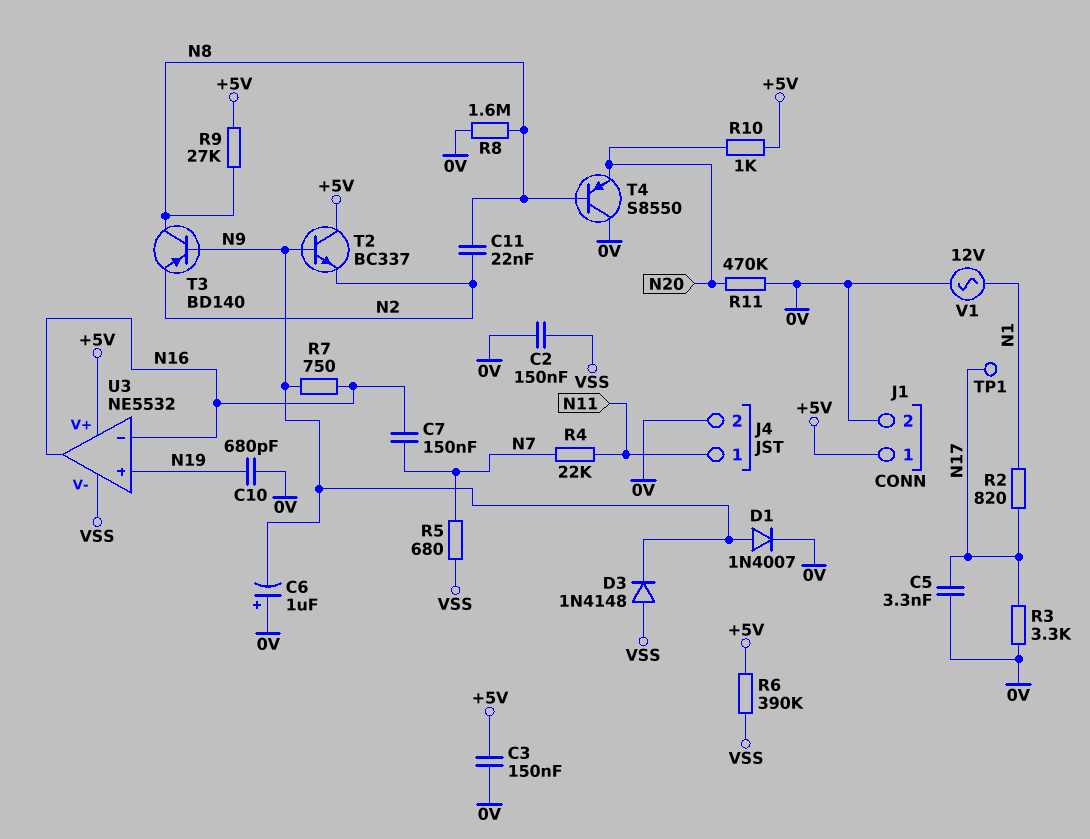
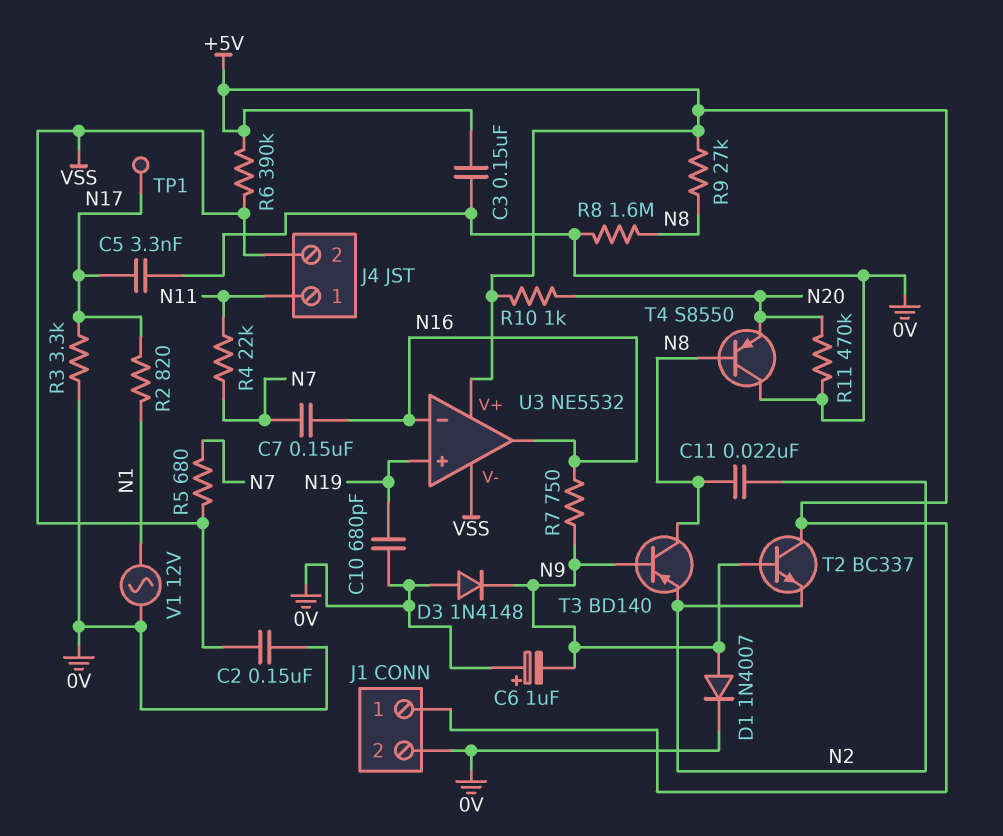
D3: diode 1N4148 (A VSS, K N9) -> diode 1N4148 (A 0V, K N9)
J4 pin 2: 0V -> VSS

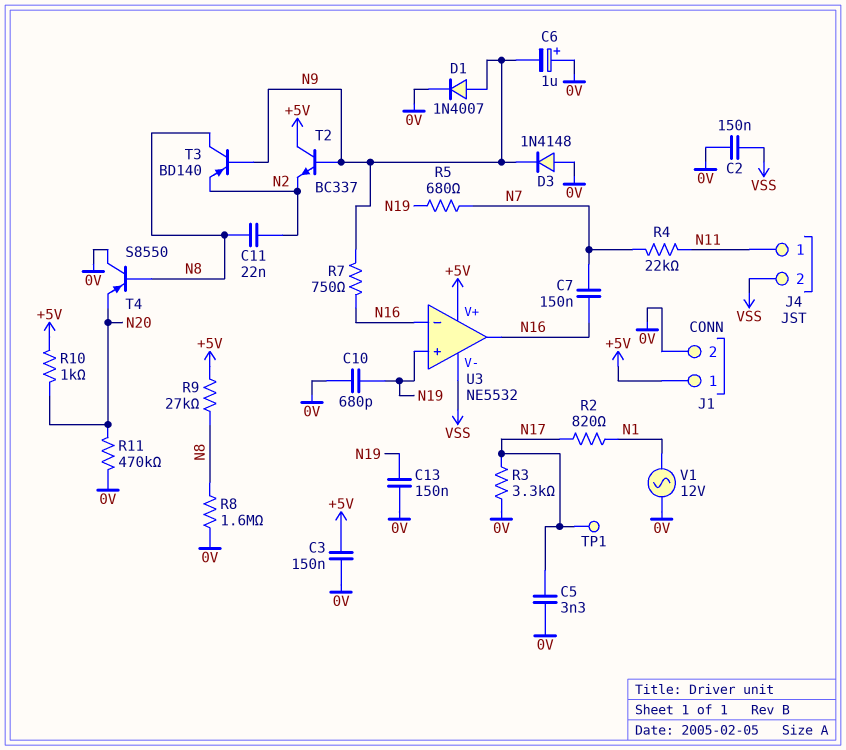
C13: none -> 150nF (0V, N19)
R5: 680 (N7, VSS) -> 680 (N7, N19)
R6: 390k (+5V, VSS) -> none

